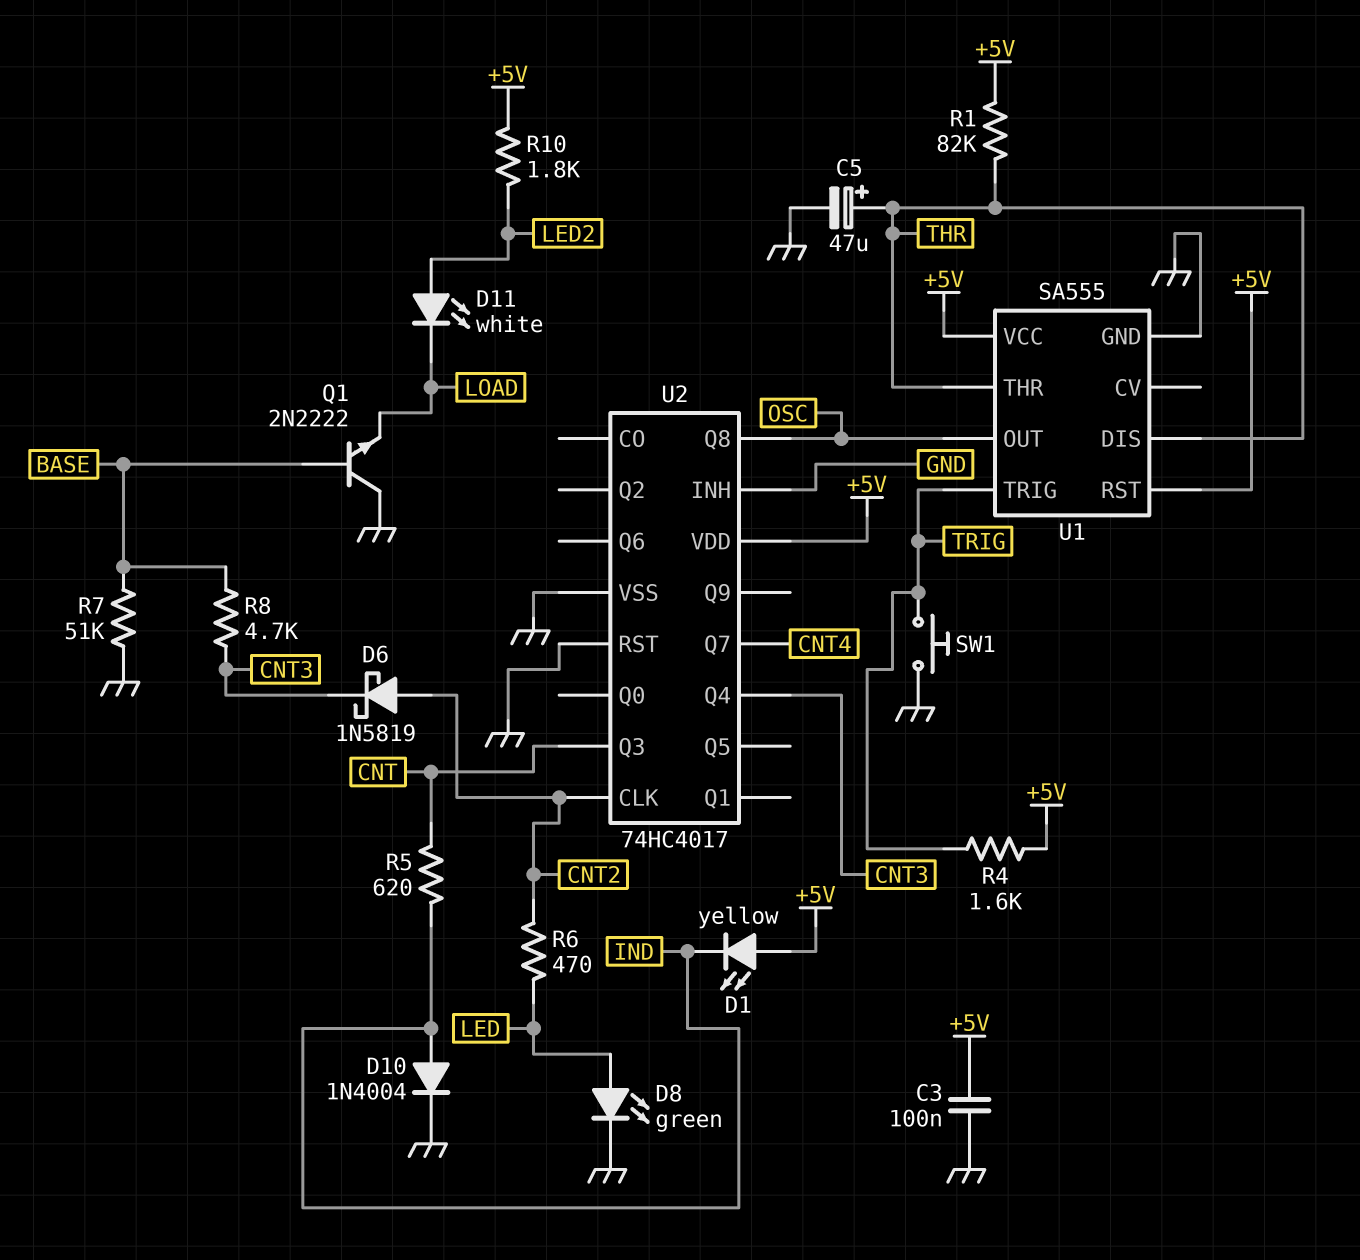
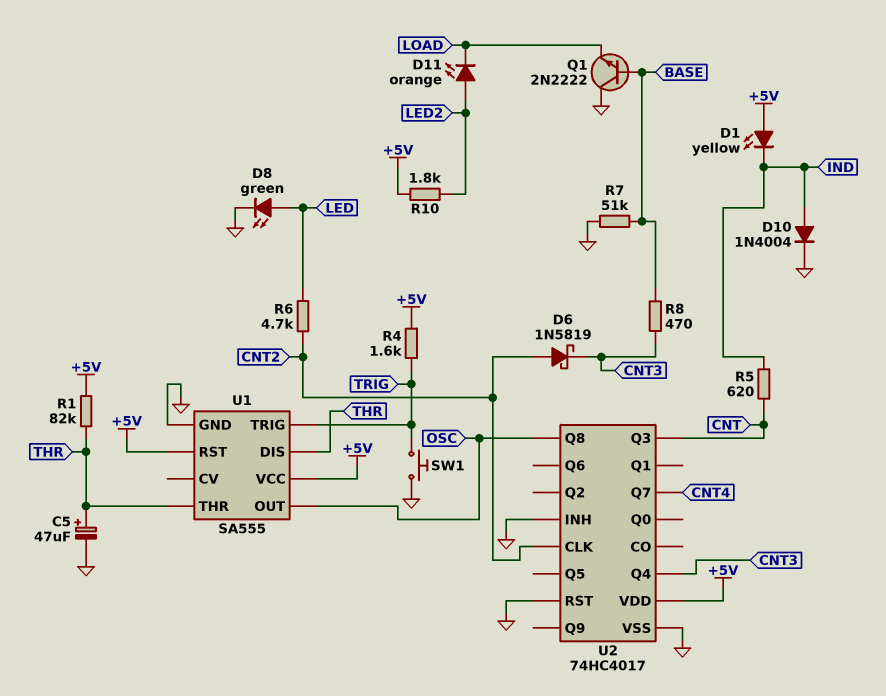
C3: 100nF (+5V, GND) -> none
D11: LED white (A LED2, K LOAD) -> LED orange (A LED2, K LOAD)
R6: 470 (CNT2, LED) -> 4.7k (CNT2, LED)
R8: 4.7k (BASE, CNT3) -> 470 (BASE, CNT3)

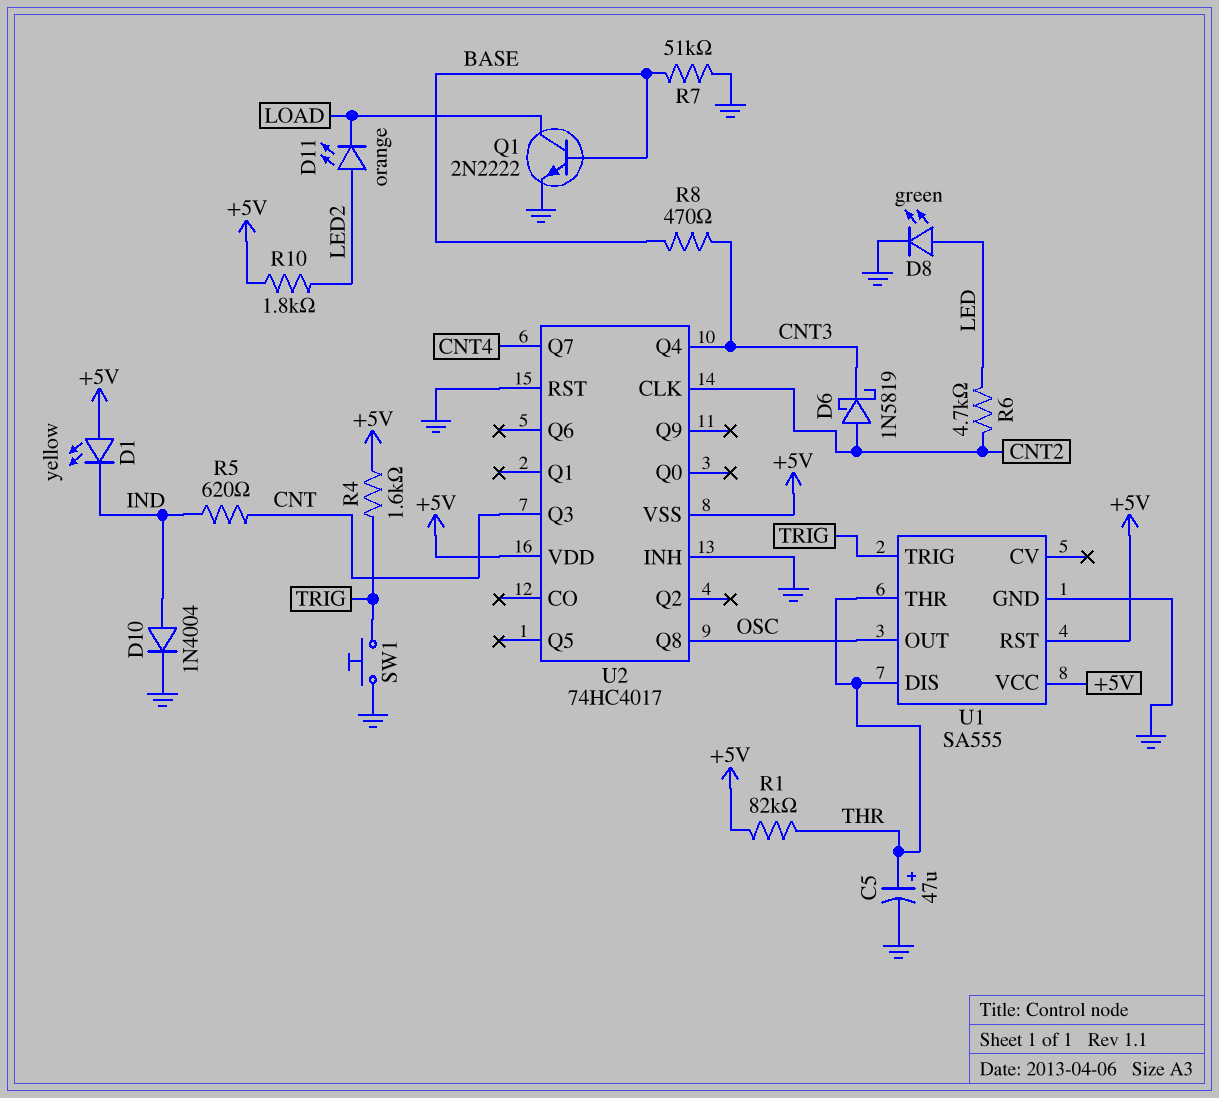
Q1: NPN 2N2222 (B BASE, C GND, E LOAD) -> NPN 2N2222 (B BASE, C LOAD, E GND)
U2 pin VSS: GND -> +5V

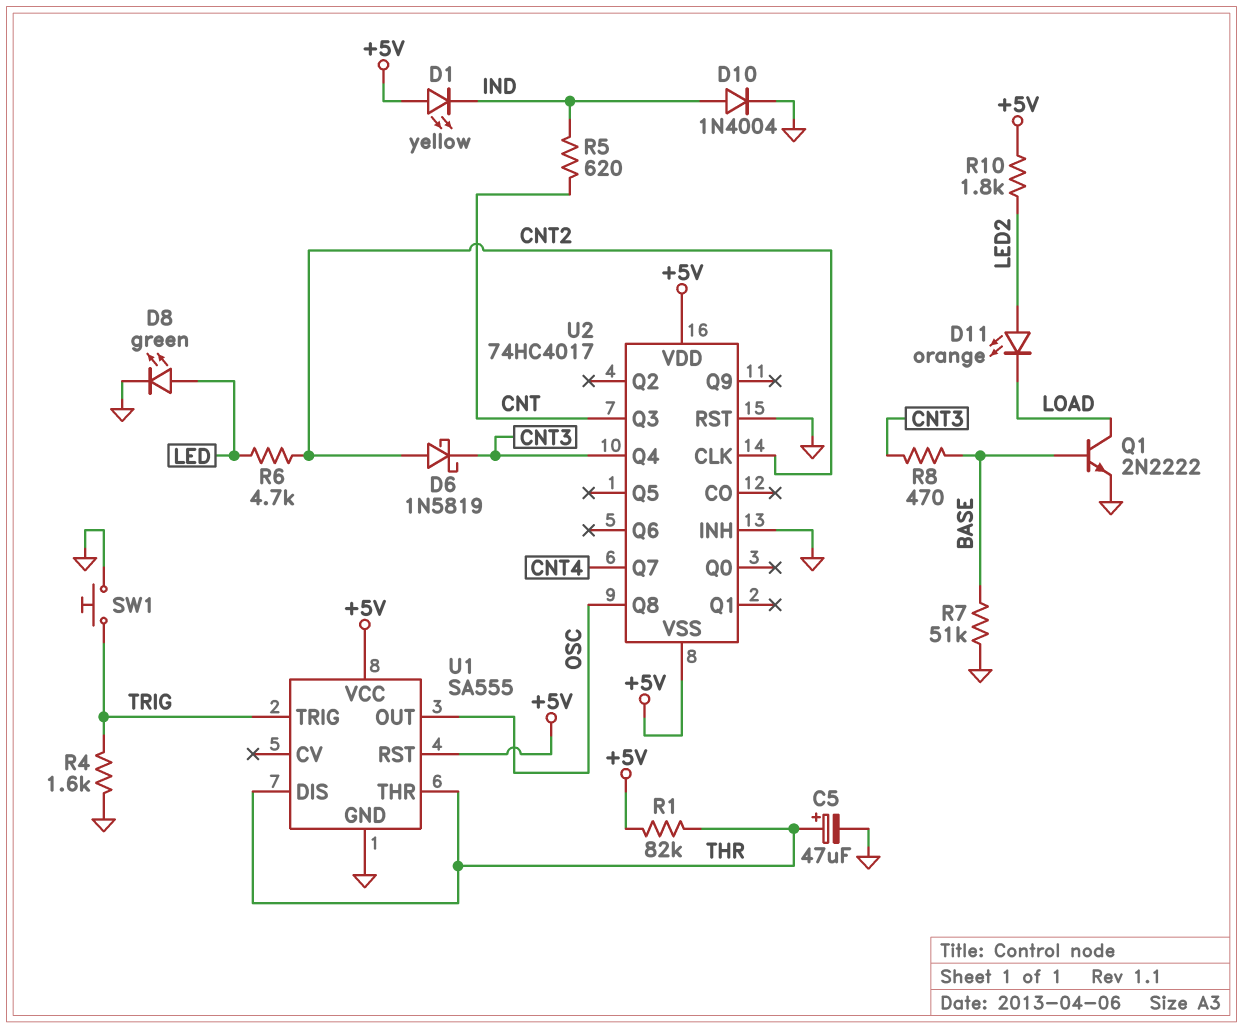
R4: 1.6k (+5V, TRIG) -> 1.6k (GND, TRIG)

